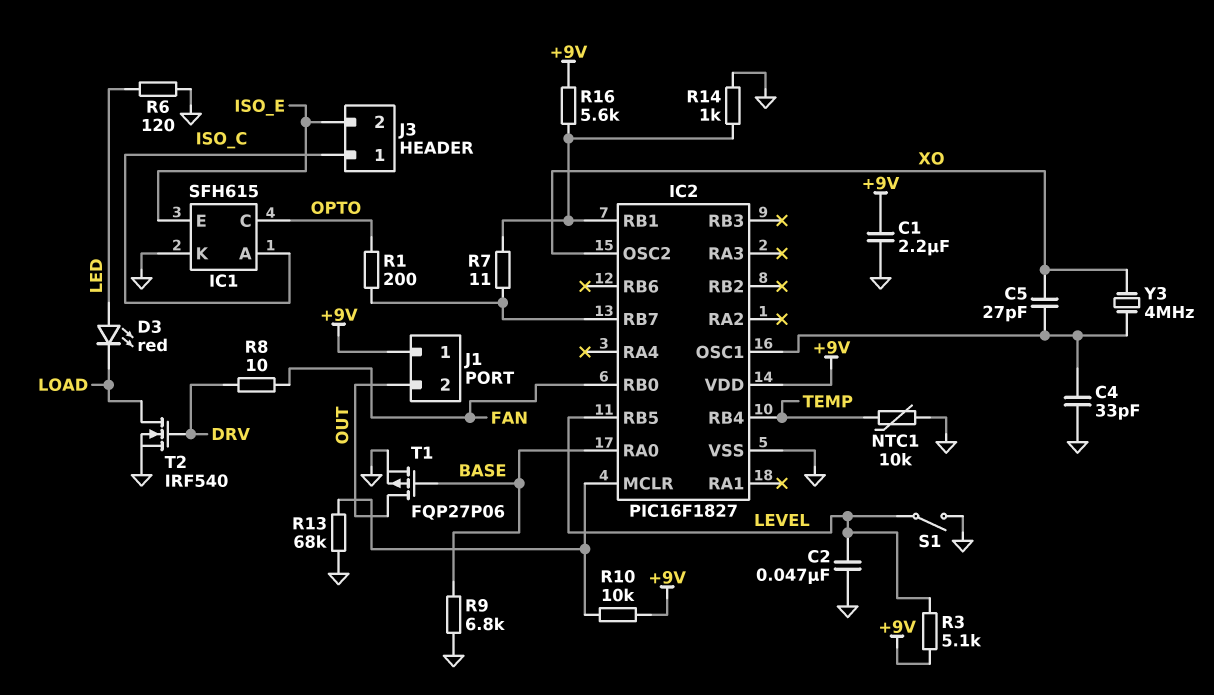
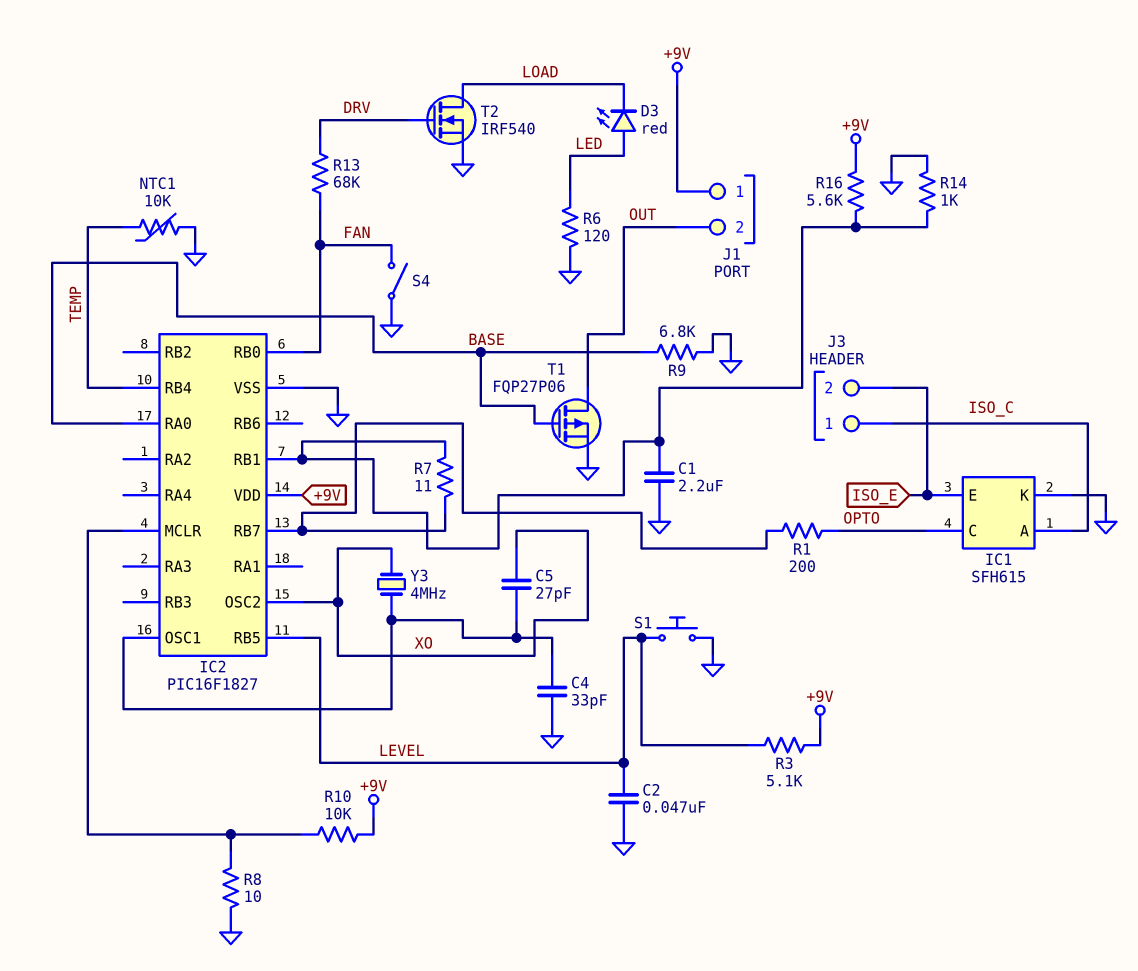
C1: 2.2uF (+9V, GND) -> 2.2uF (GND, IC2/RB1)
R8: 10 (DRV, FAN) -> 10 (GND, IC2/MCLR)
R13: 68k (GND, IC2/MCLR) -> 68k (DRV, FAN)
S1: switch (GND, LEVEL) -> button (GND, LEVEL)
S4: none -> switch (FAN, GND)

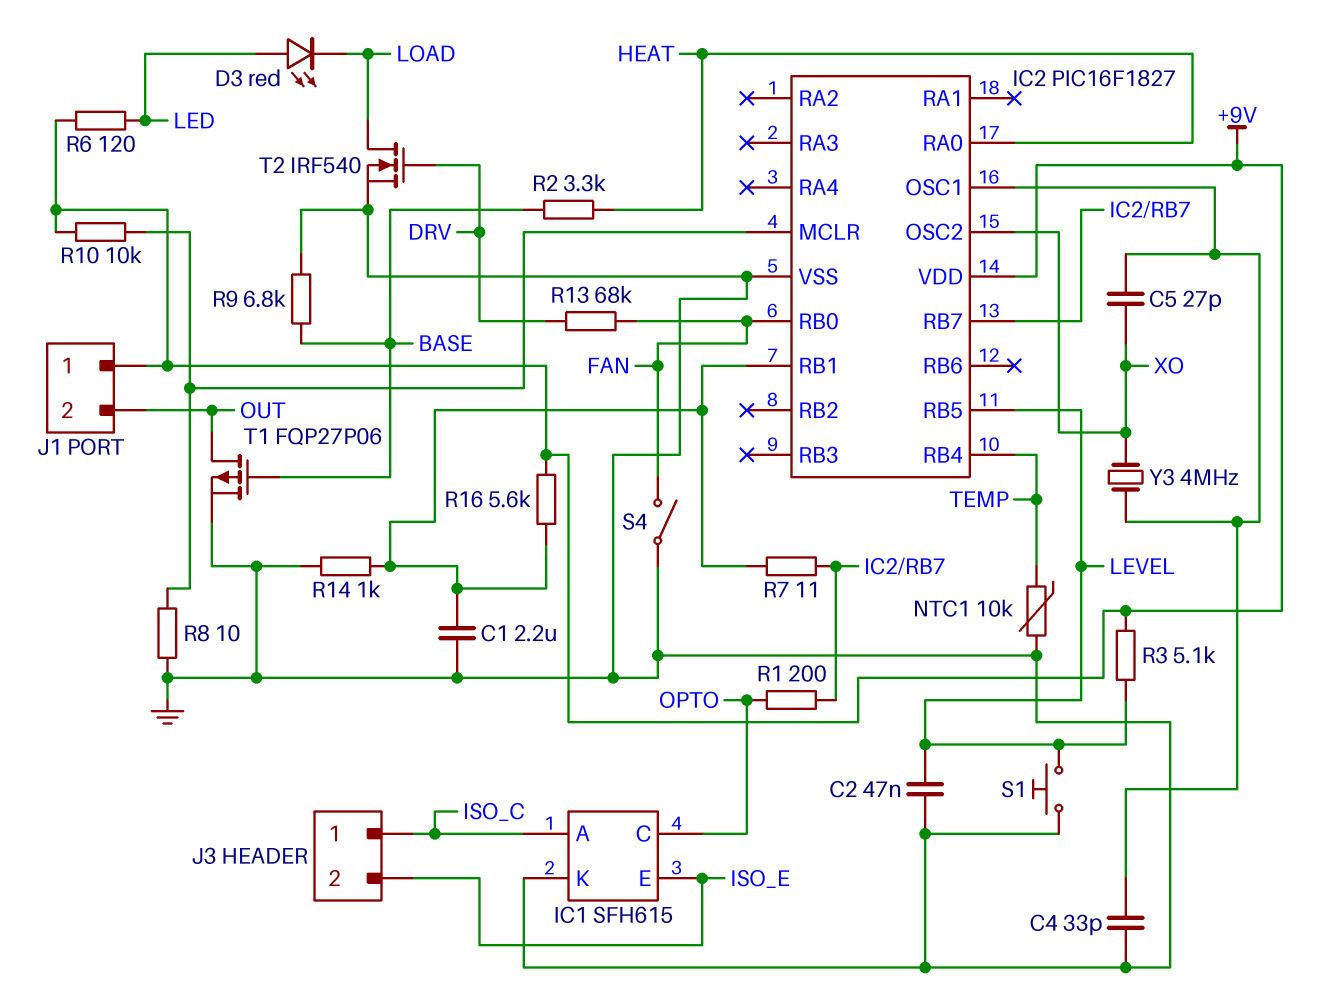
IC2 pin RA0: BASE -> HEAT
R2: none -> 3.3k (BASE, HEAT)
R6: 120 (GND, LED) -> 120 (+9V, LED)

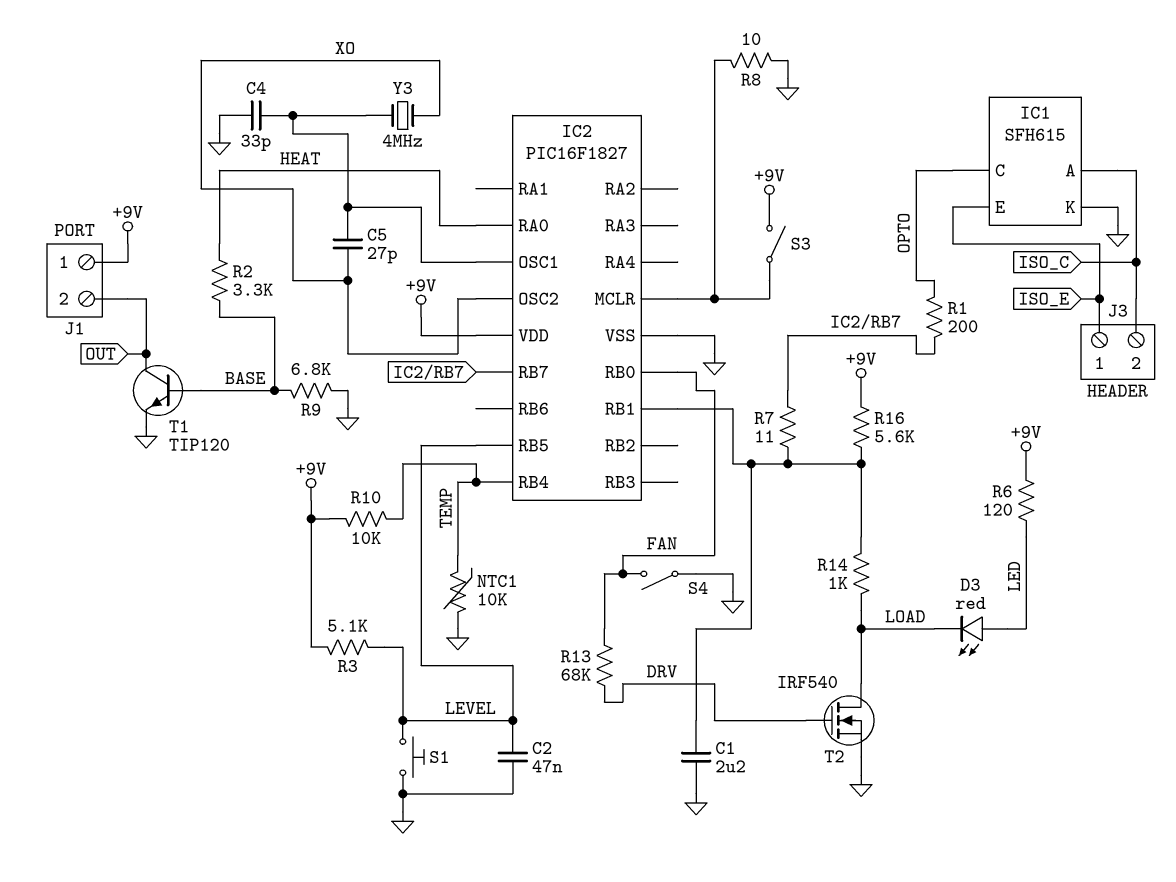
J3 pin 1: ISO_C -> ISO_E
J3 pin 2: ISO_E -> ISO_C
R10: 10k (+9V, IC2/MCLR) -> 10k (+9V, TEMP)
R14: 1k (GND, IC2/RB1) -> 1k (IC2/RB1, LOAD)
S3: none -> switch (+9V, IC2/MCLR)
T1: PMOS FQP27P06 (G BASE, D OUT, S GND) -> NPN TIP120 (B BASE, C OUT, E GND)

